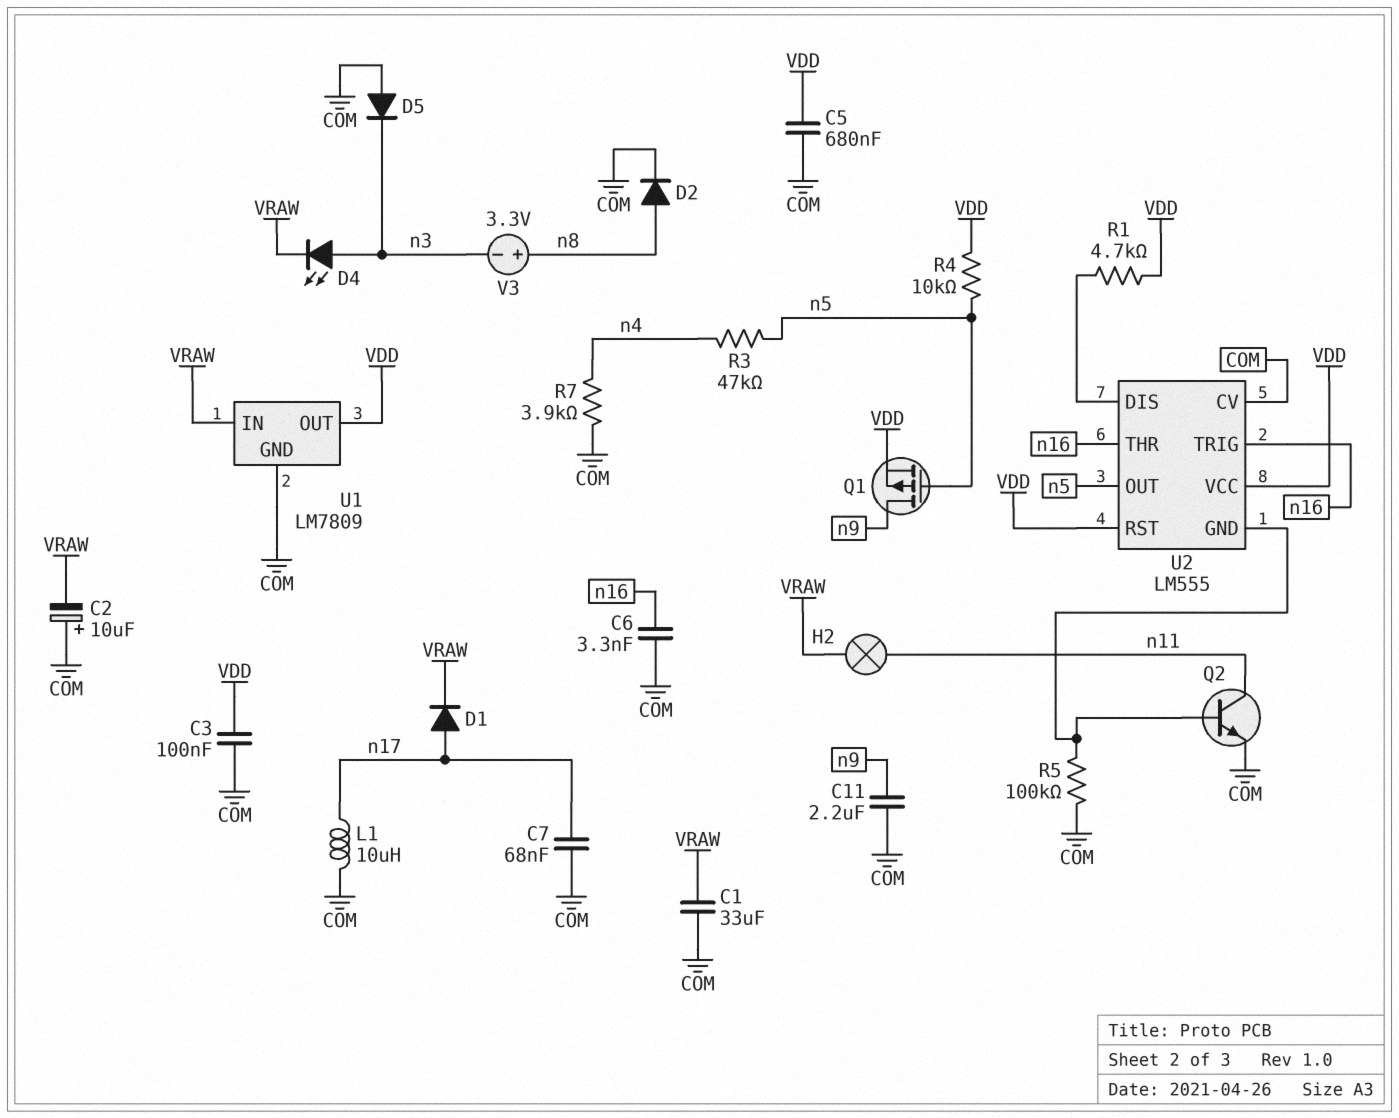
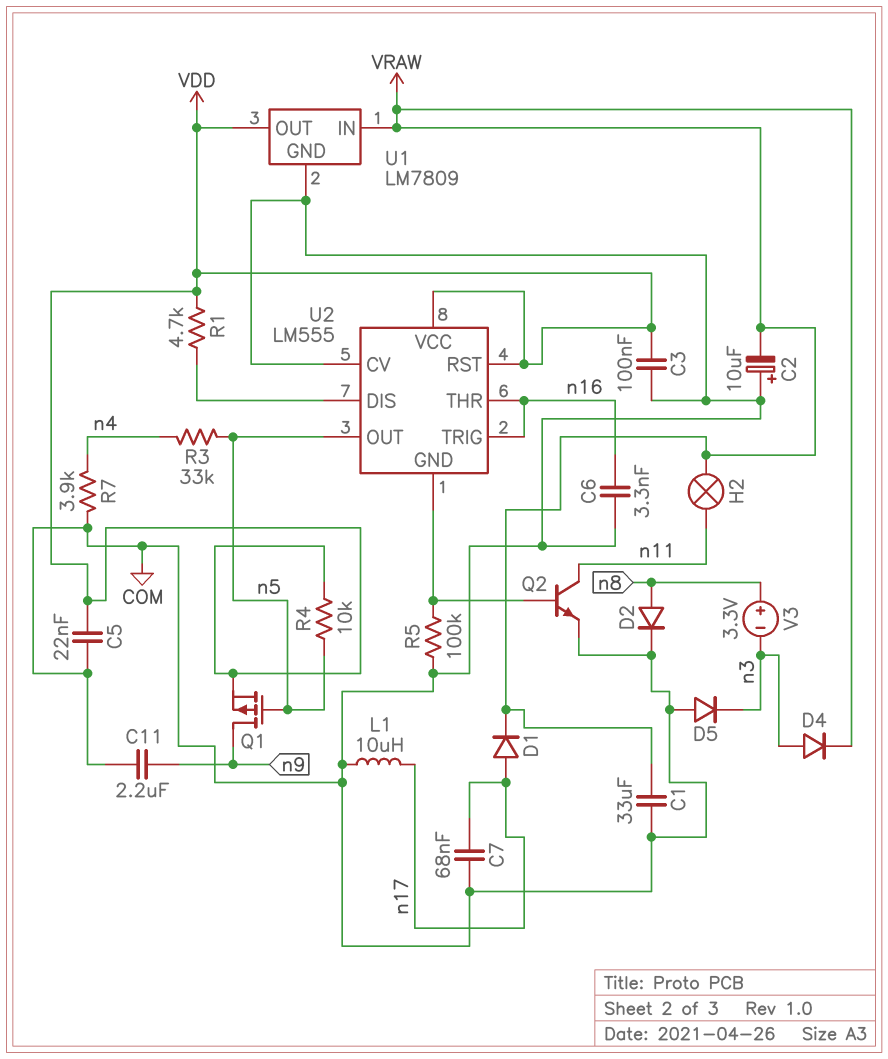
C5: 680nF (COM, VDD) -> 22nF (COM, VDD)
D4: LED (A n3, K VRAW) -> diode (A n3, K VRAW)
R3: 47k (n4, n5) -> 33k (n4, n5)

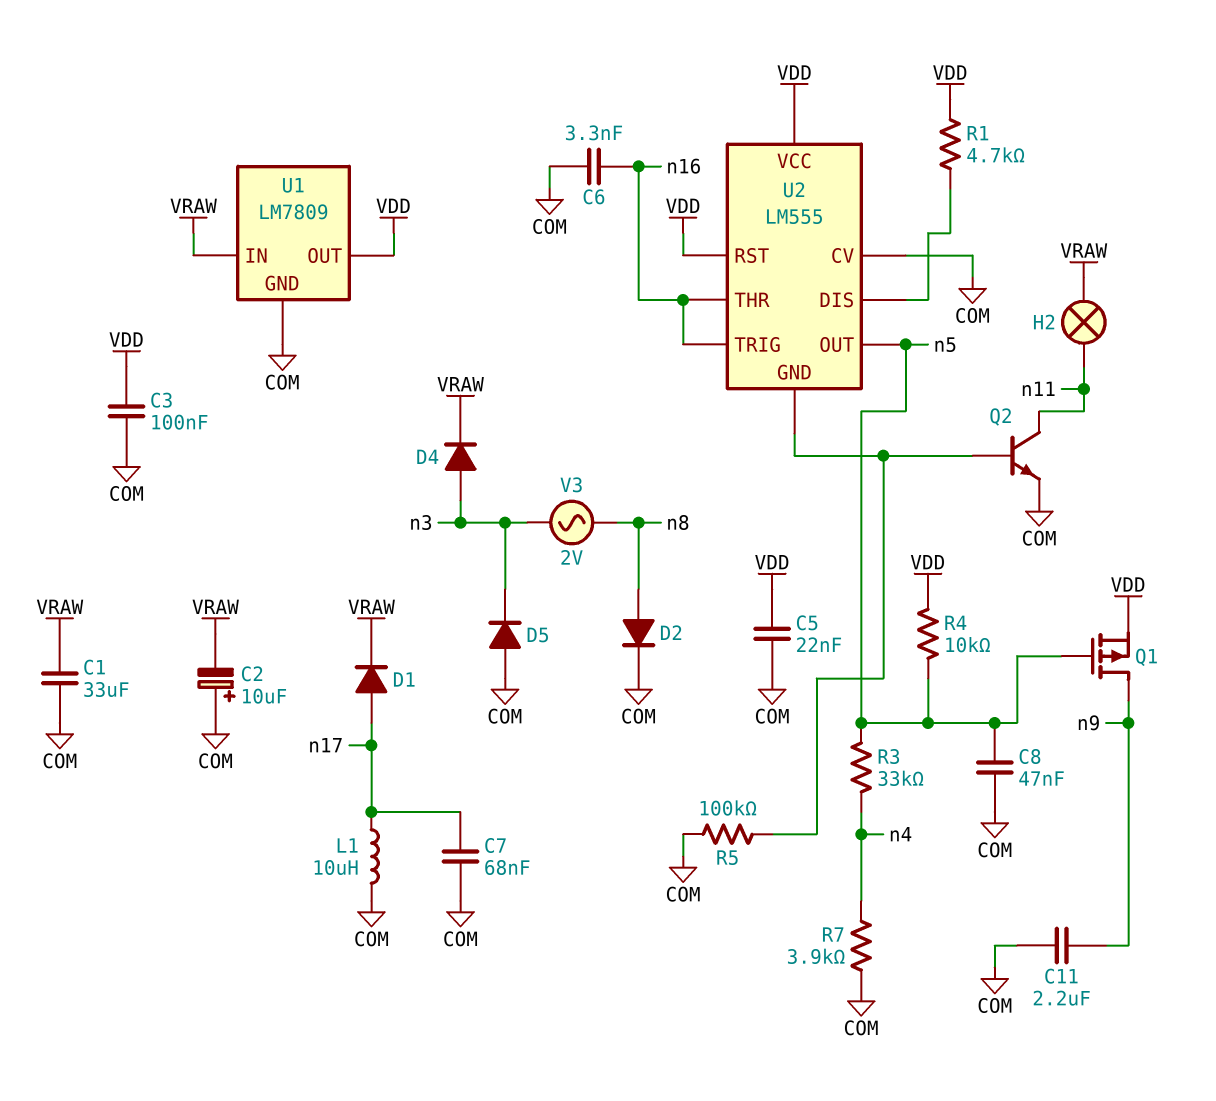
C8: none -> 47nF (COM, n5)
V3: 3.3V (plus n8, minus n3) -> AC 2V (n3, n8)

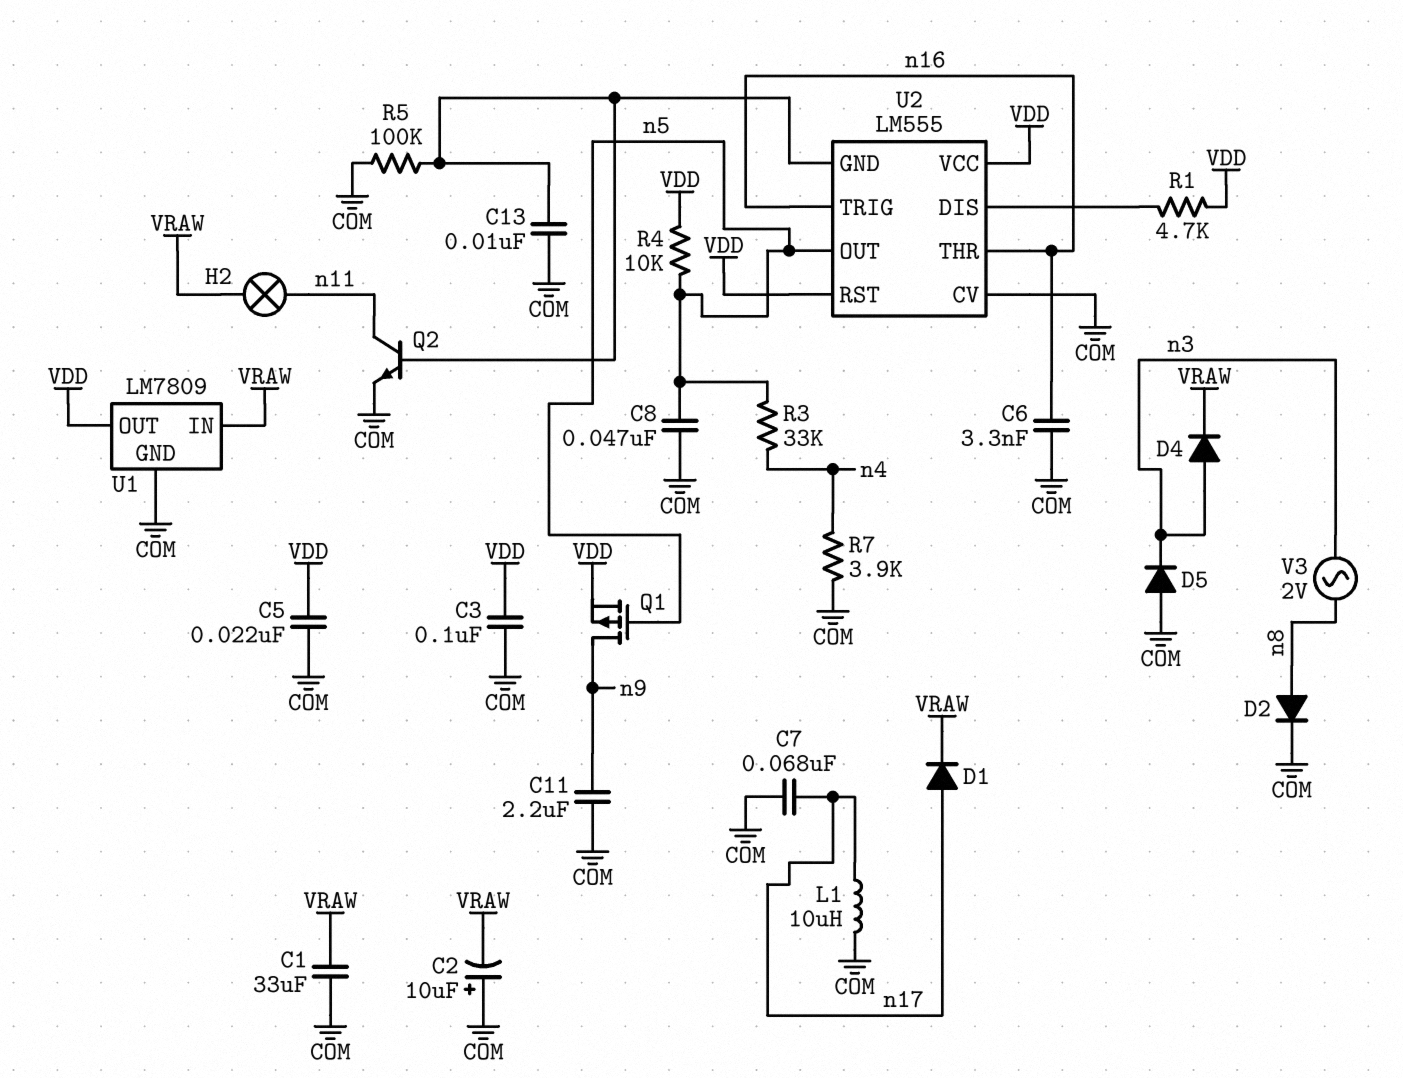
C13: none -> 10nF (COM, U2/GND)

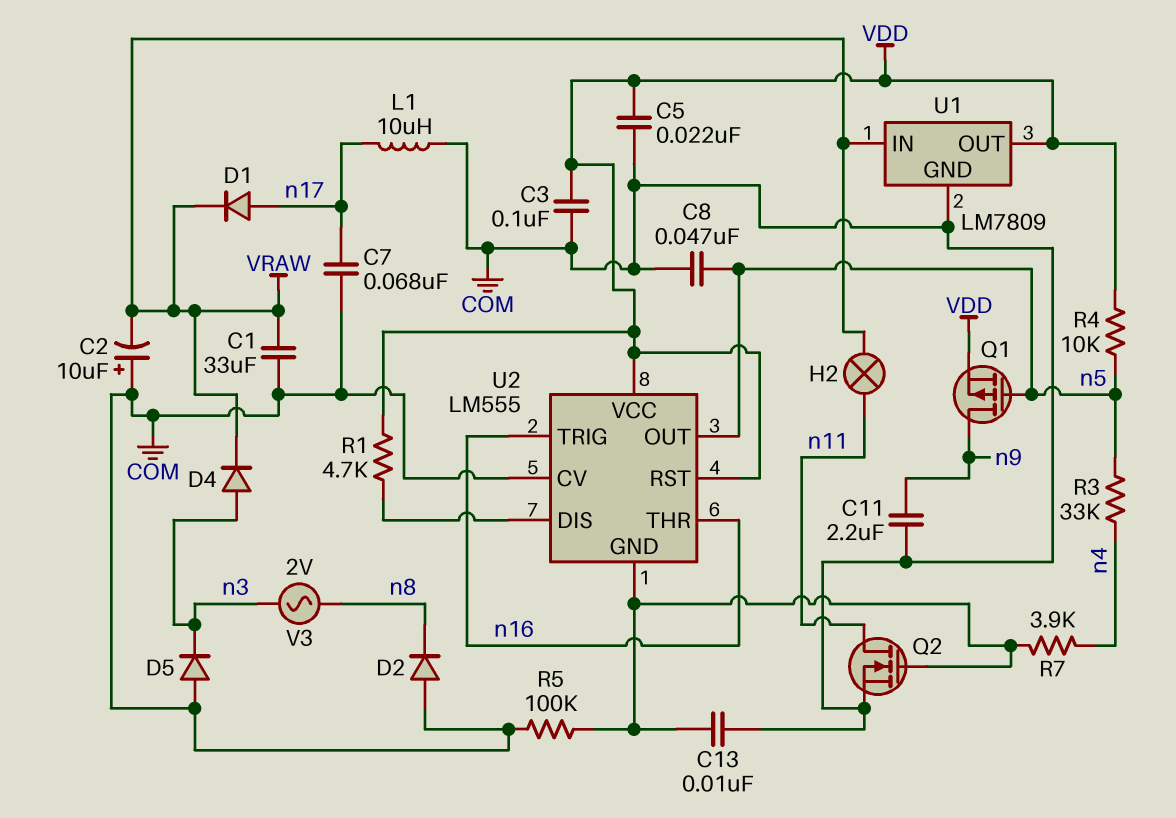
C6: 3.3nF (COM, n16) -> none
D2: diode (A n8, K COM) -> diode (A COM, K n8)
Q2: NPN (B U2/GND, C n11, E COM) -> NMOS (G U2/GND, D n11, S COM)
R7: 3.9k (COM, n4) -> 3.9k (U2/GND, n4)

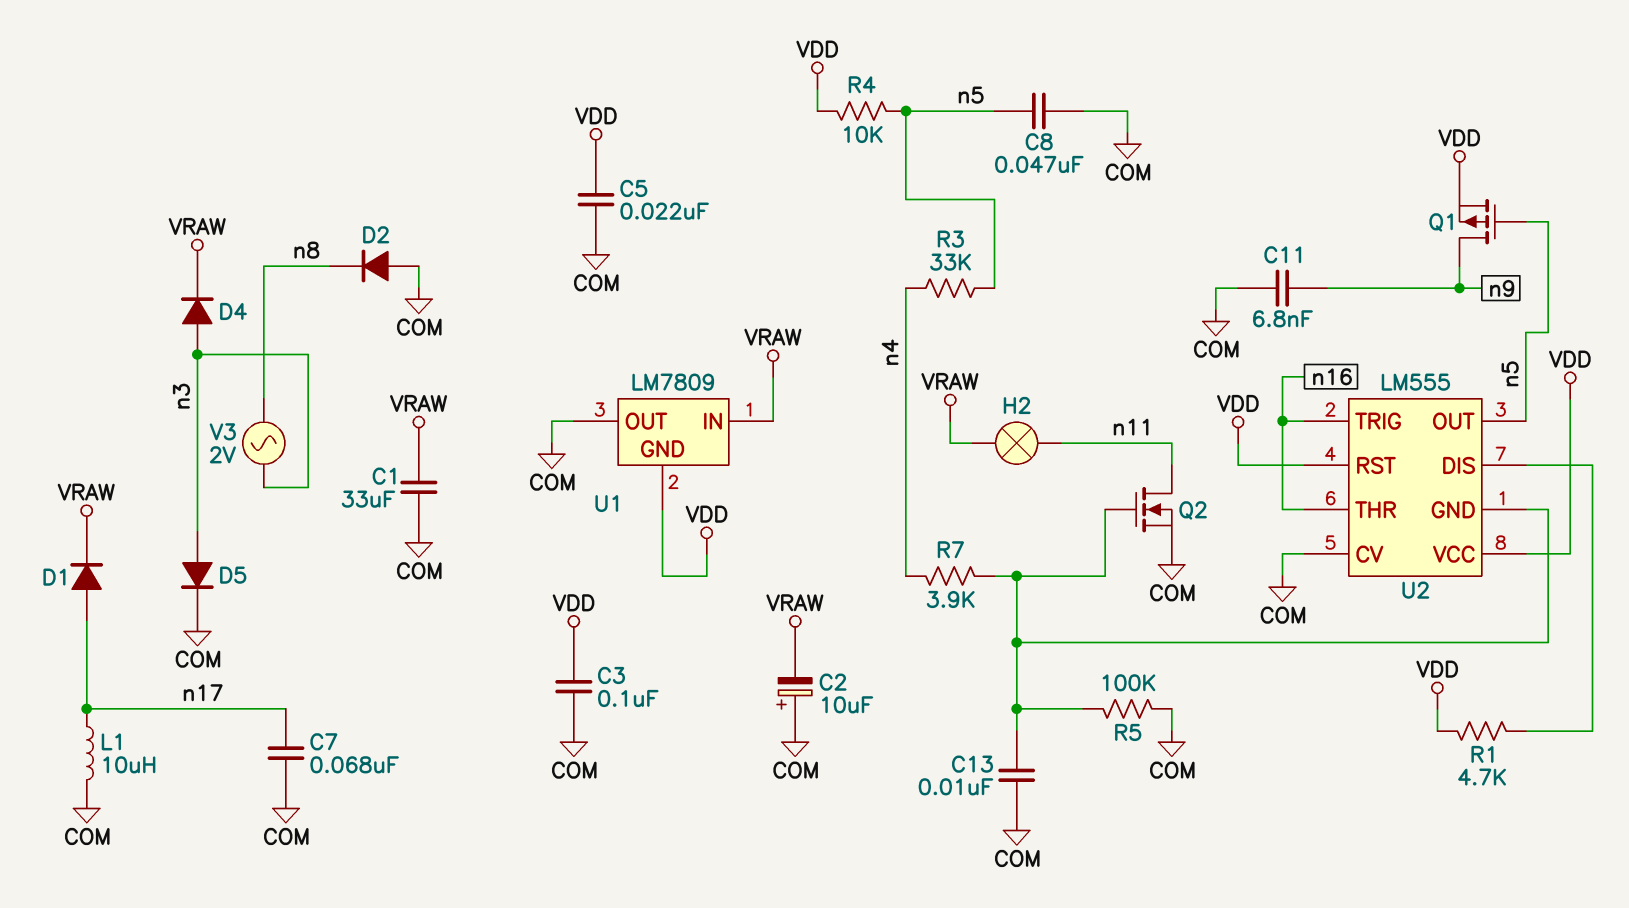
C11: 2.2uF (COM, n9) -> 6.8nF (COM, n9)
D5: diode (A COM, K n3) -> diode (A n3, K COM)
U1 pin GND: COM -> VDD
U1 pin OUT: VDD -> COM

